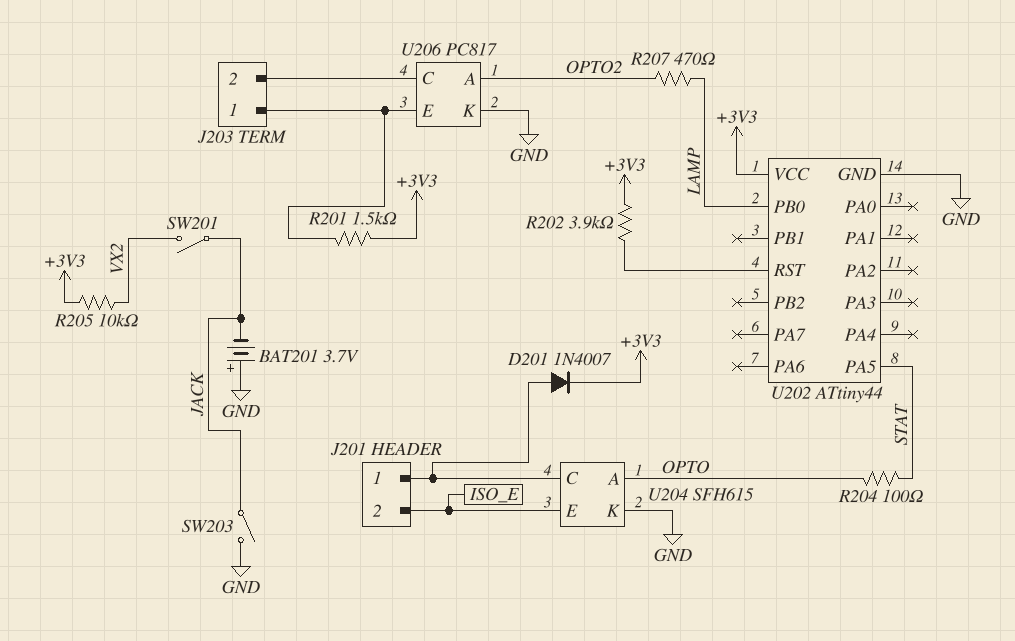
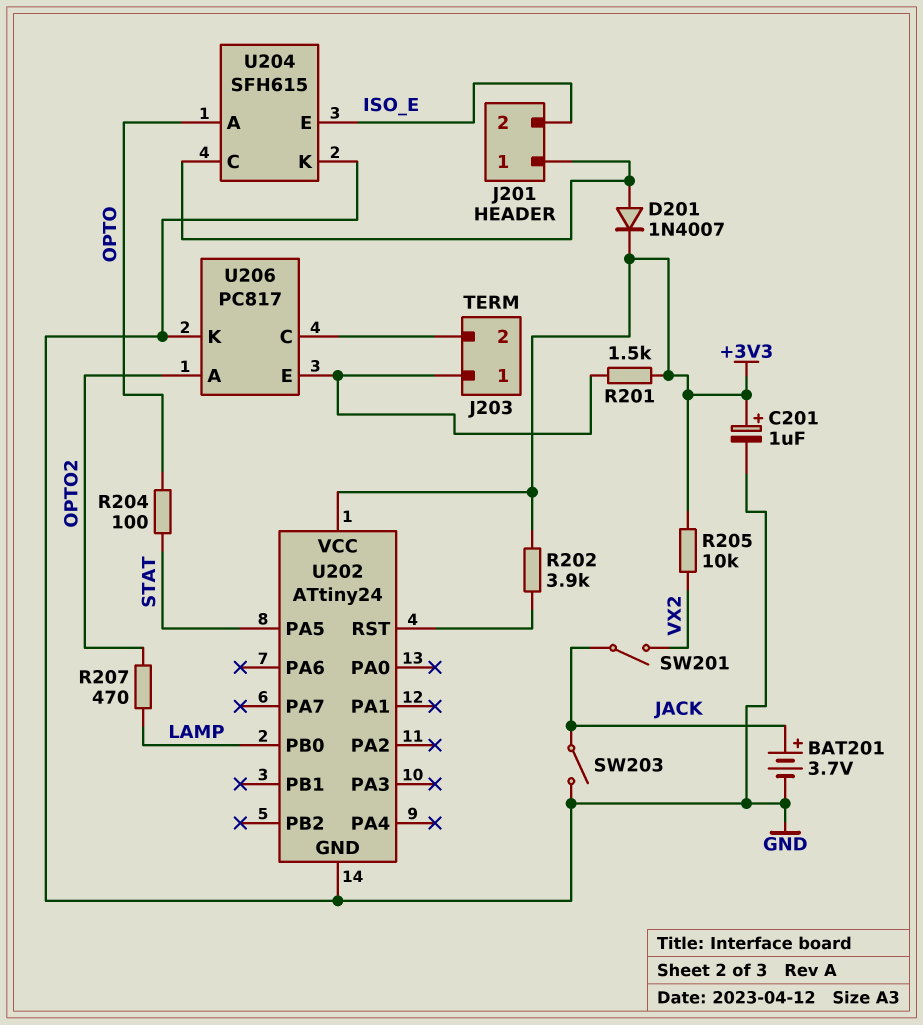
BAT201: 3.7V (plus GND, minus JACK) -> 3.7V (plus JACK, minus GND)
C201: none -> 1uF (plus +3V3, minus GND)
U202: ATtiny44 -> ATtiny24

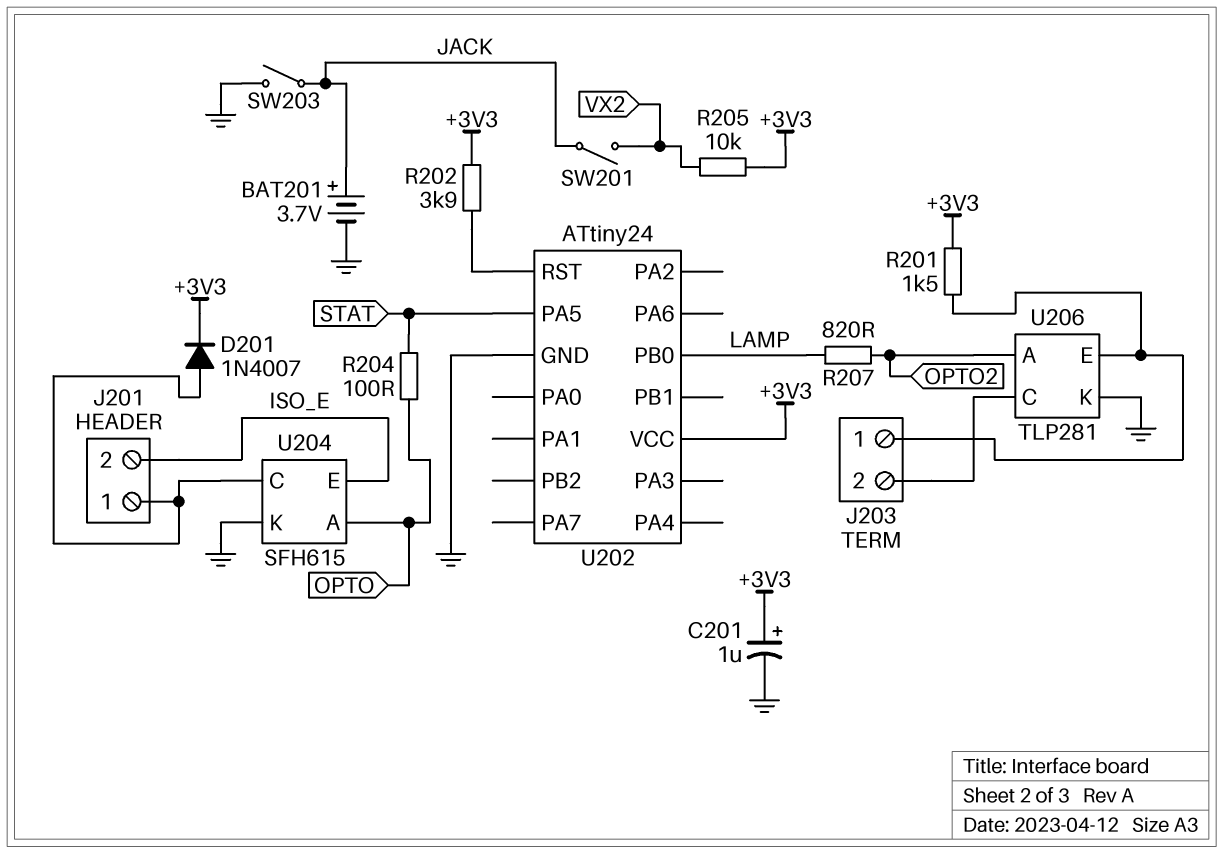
R207: 470 (LAMP, OPTO2) -> 820 (LAMP, OPTO2)
U206: PC817 -> TLP281

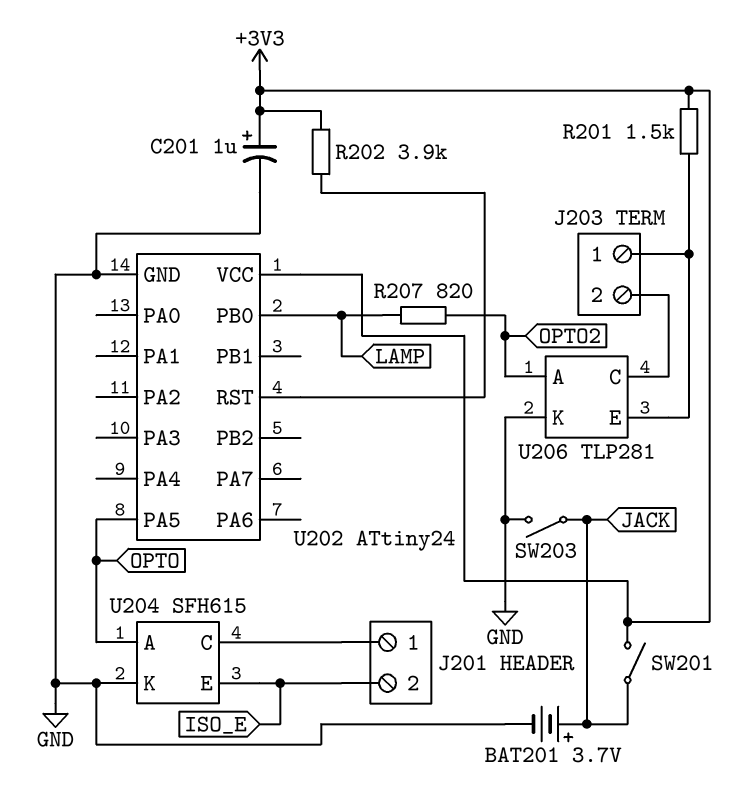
D201: diode 1N4007 (A J201/1, K +3V3) -> none
R204: 100 (OPTO, STAT) -> none
R205: 10k (+3V3, VX2) -> none
SW201: switch (JACK, VX2) -> switch (+3V3, JACK)
U202 pin PA5: STAT -> OPTO

